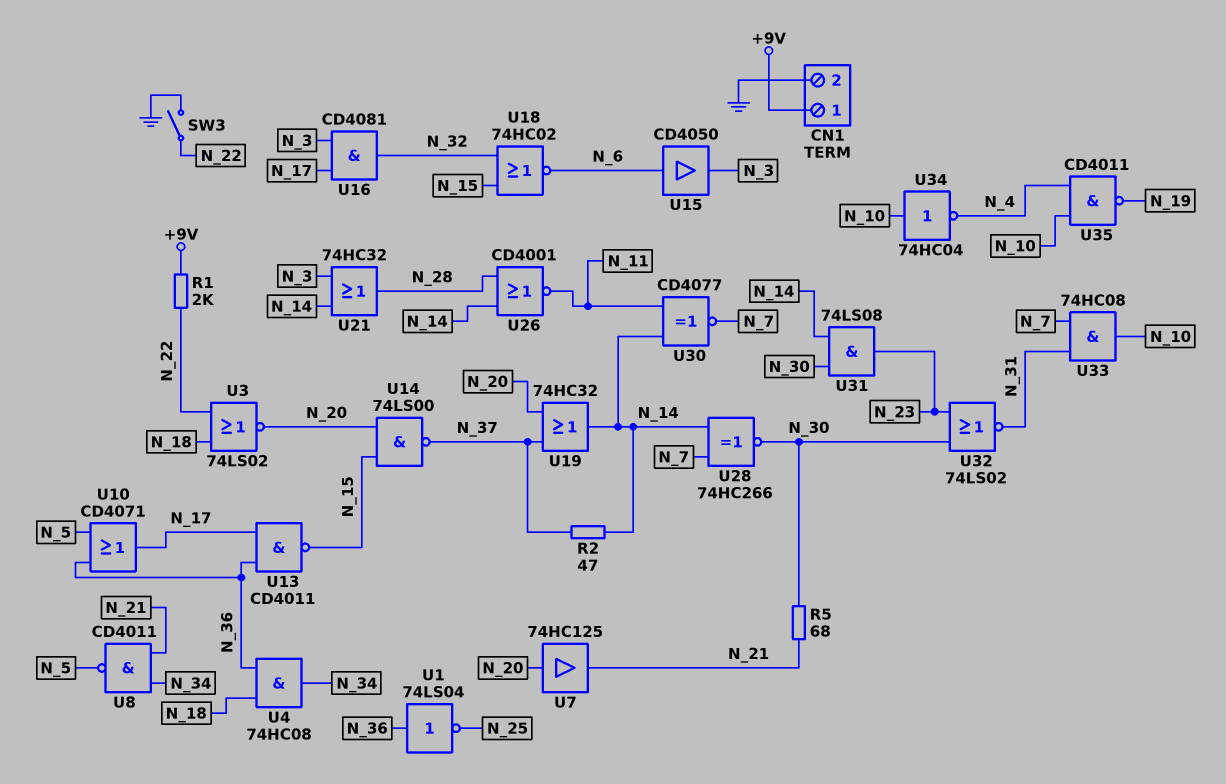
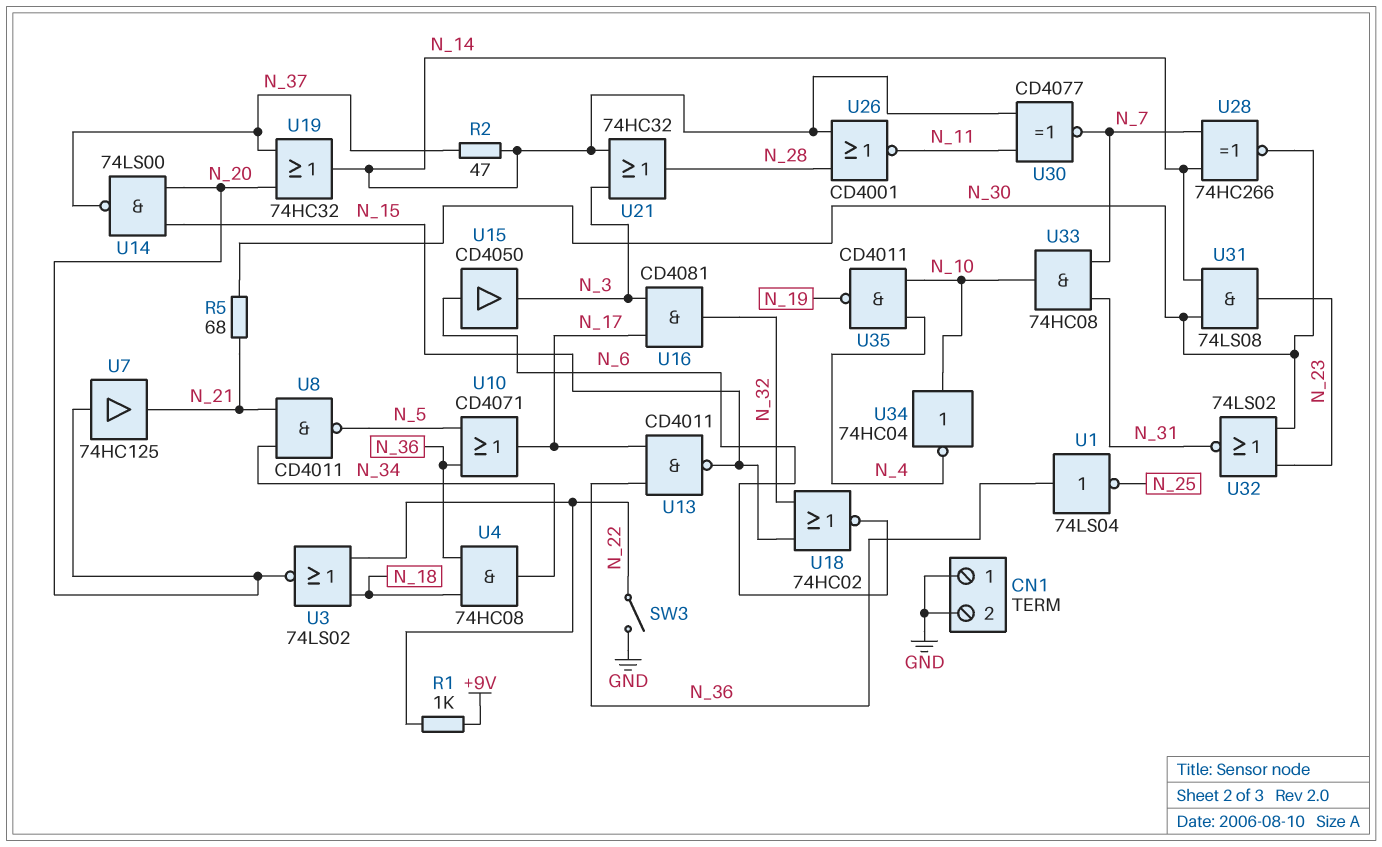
CN1 pin 1: +9V -> GND
R1: 2k (+9V, N_22) -> 1k (+9V, N_22)

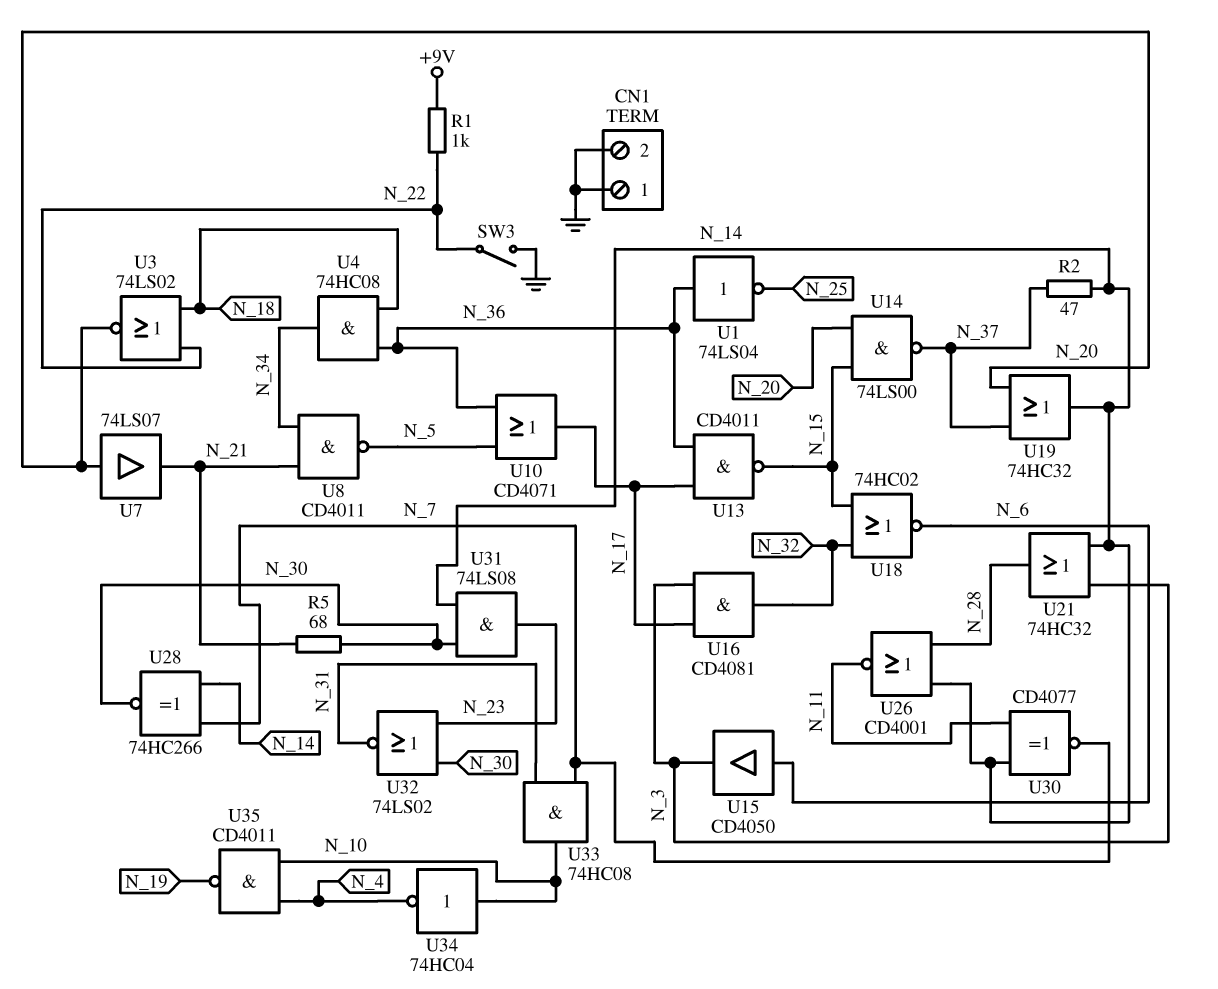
U7: buffer 74HC125 (in N_20, out N_21) -> buffer 74LS07 (in N_20, out N_21)

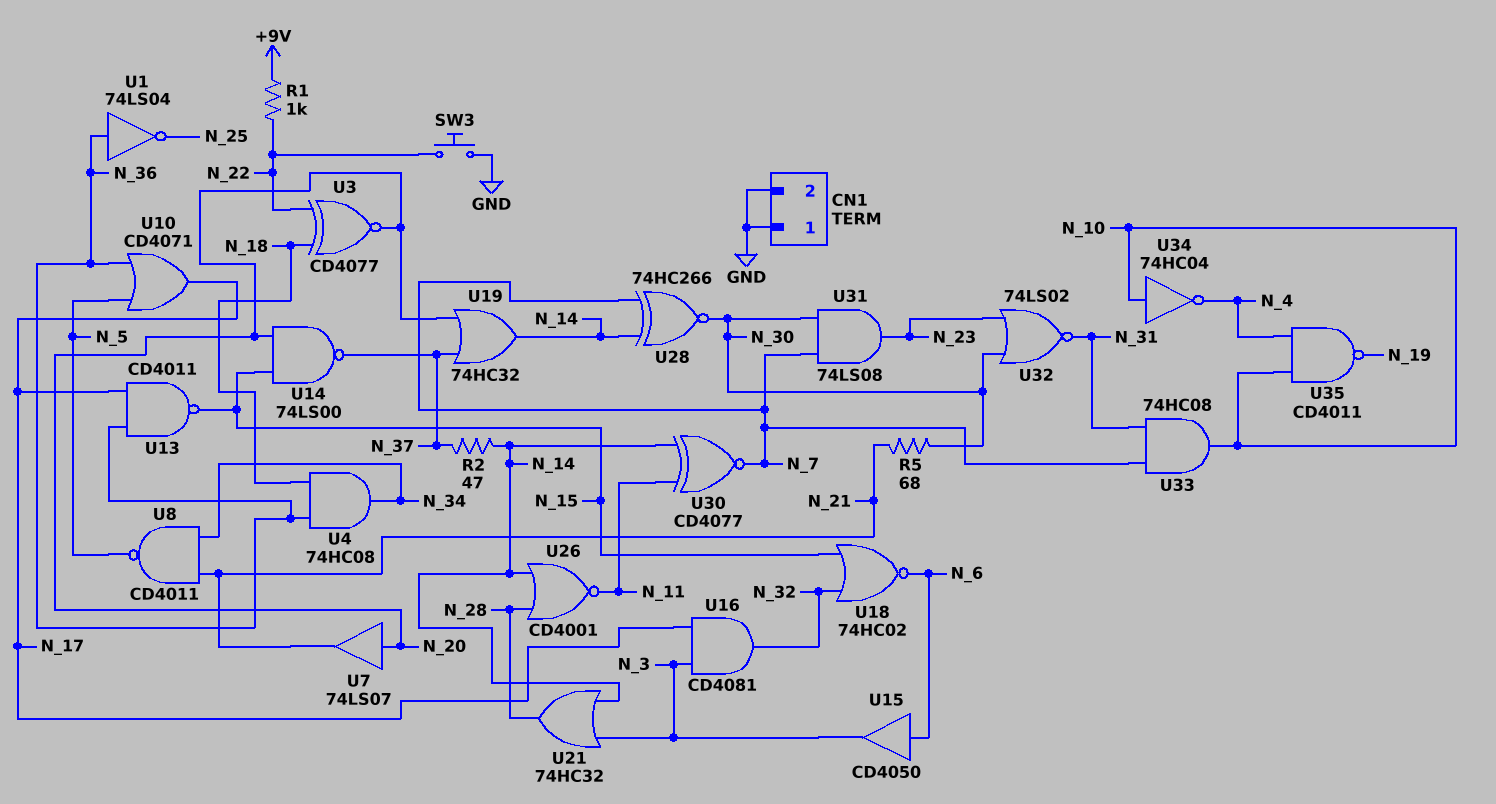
SW3: switch (GND, N_22) -> button (GND, N_22)
U3: NOR 74LS02 (in N_18, in N_22, out N_20) -> XNOR CD4077 (in N_18, in N_22, out N_20)
U31: AND 74LS08 (in N_14, in N_30, out N_23) -> AND 74LS08 (in N_7, in N_30, out N_23)

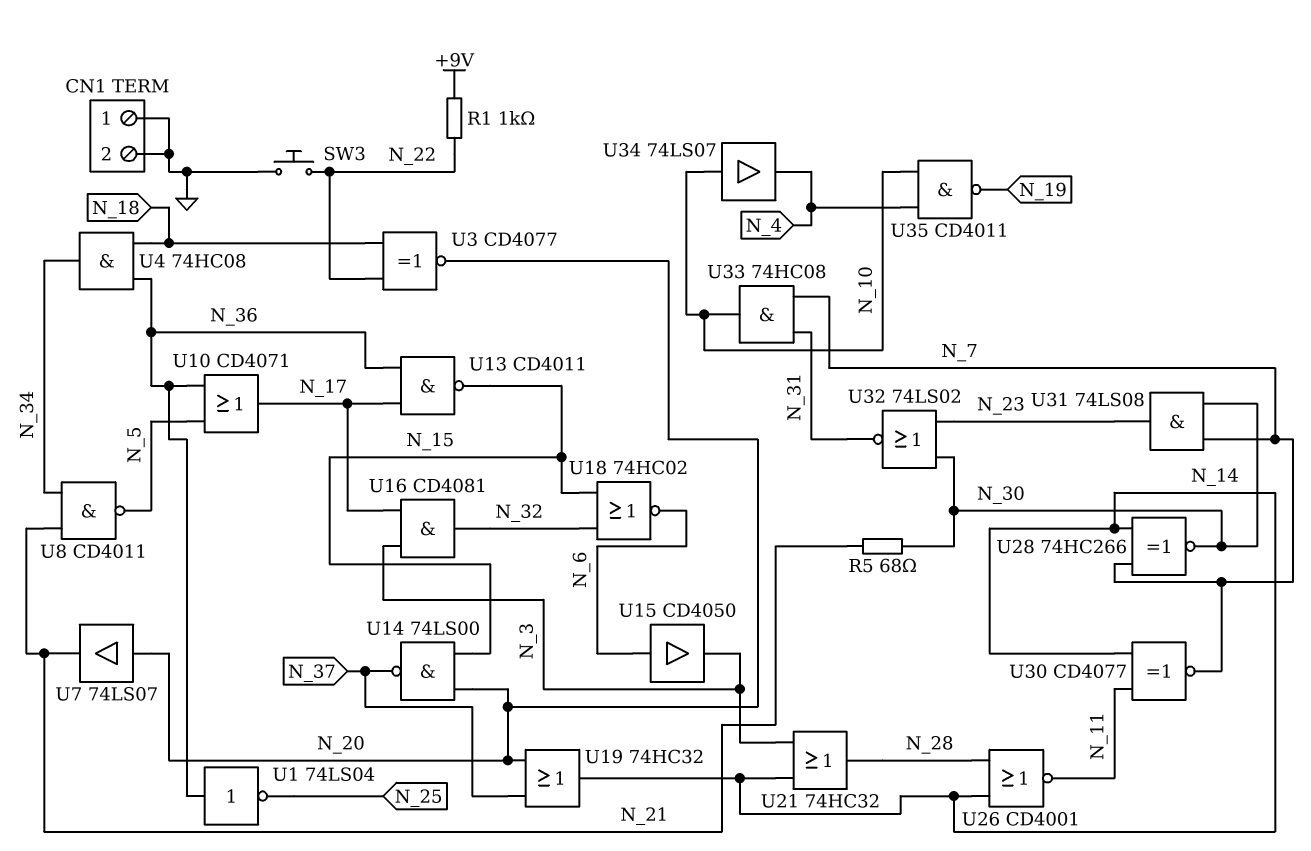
R2: 47 (N_14, N_37) -> none
U34: NOT 74HC04 (in N_10, out N_4) -> buffer 74LS07 (in N_10, out N_4)

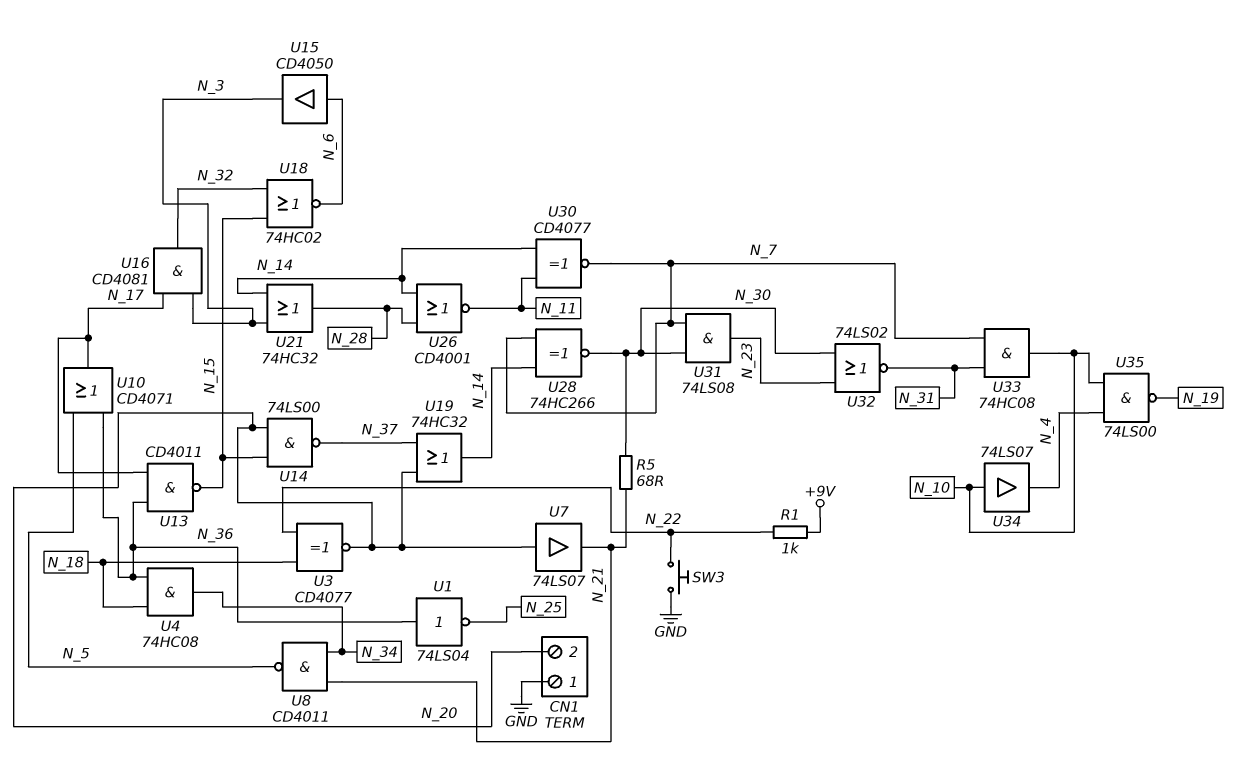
CN1 pin 2: GND -> N_20
U35: NAND CD4011 (in N_4, in N_10, out N_19) -> NAND 74LS00 (in N_4, in N_10, out N_19)

